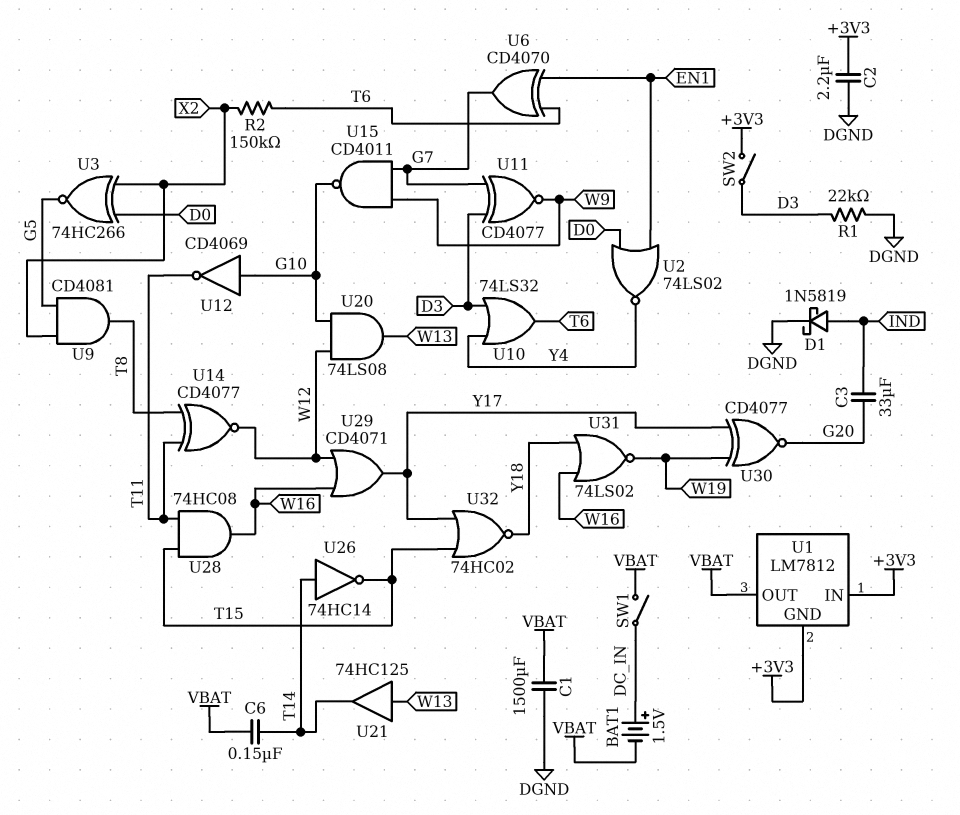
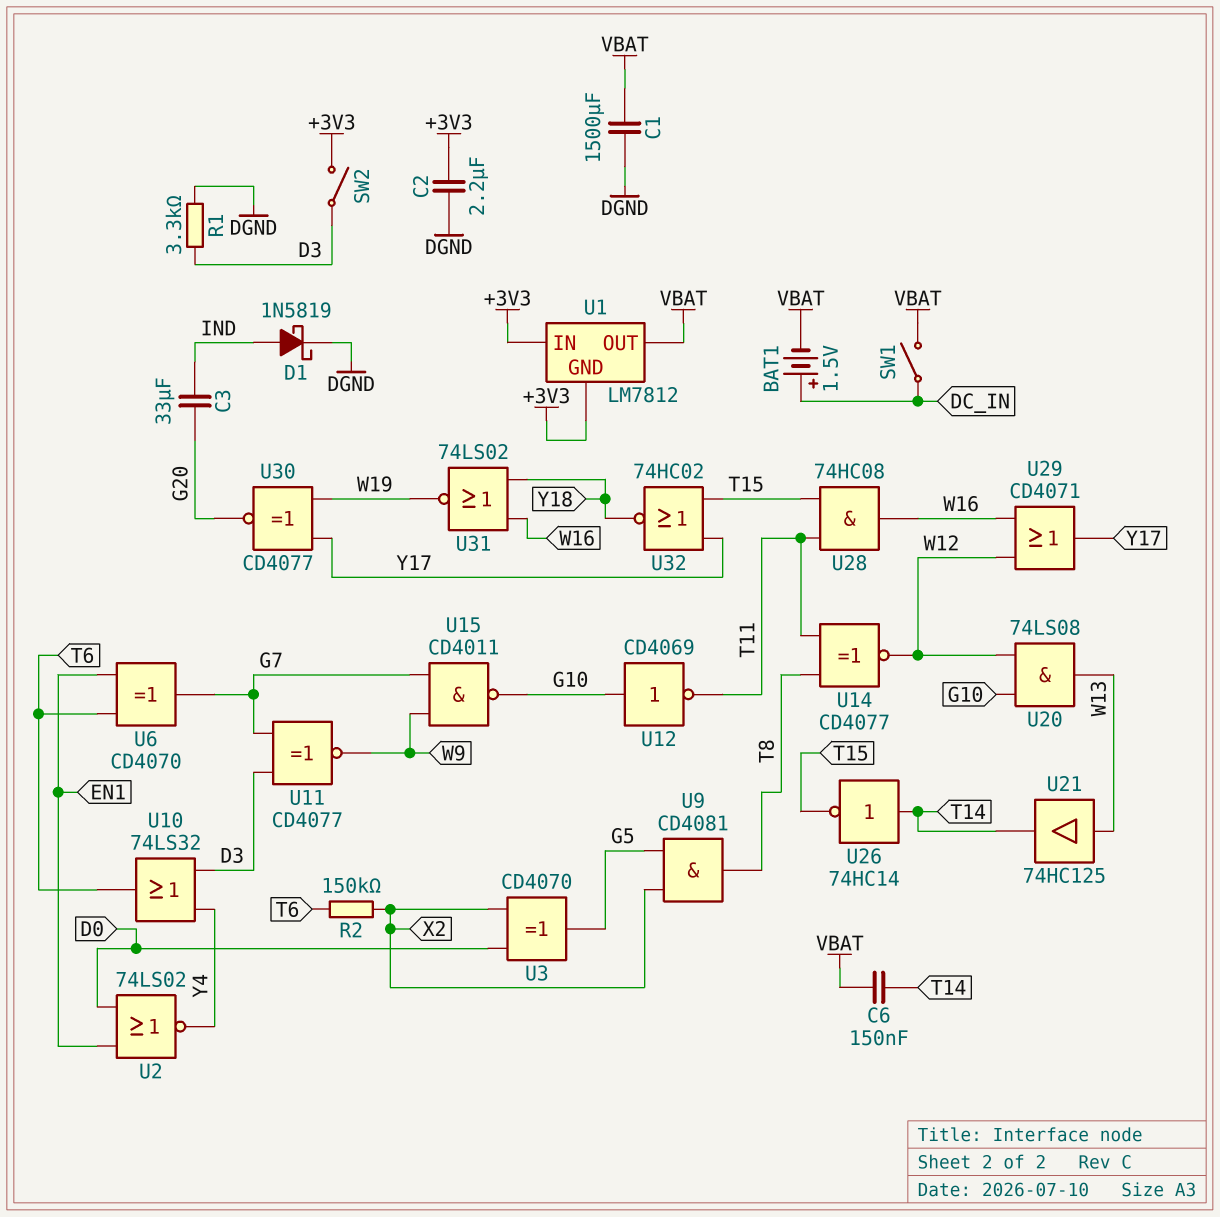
R1: 22k (D3, DGND) -> 3.3k (D3, DGND)
U3: XNOR 74HC266 (in D0, in X2, out G5) -> XOR CD4070 (in D0, in X2, out G5)

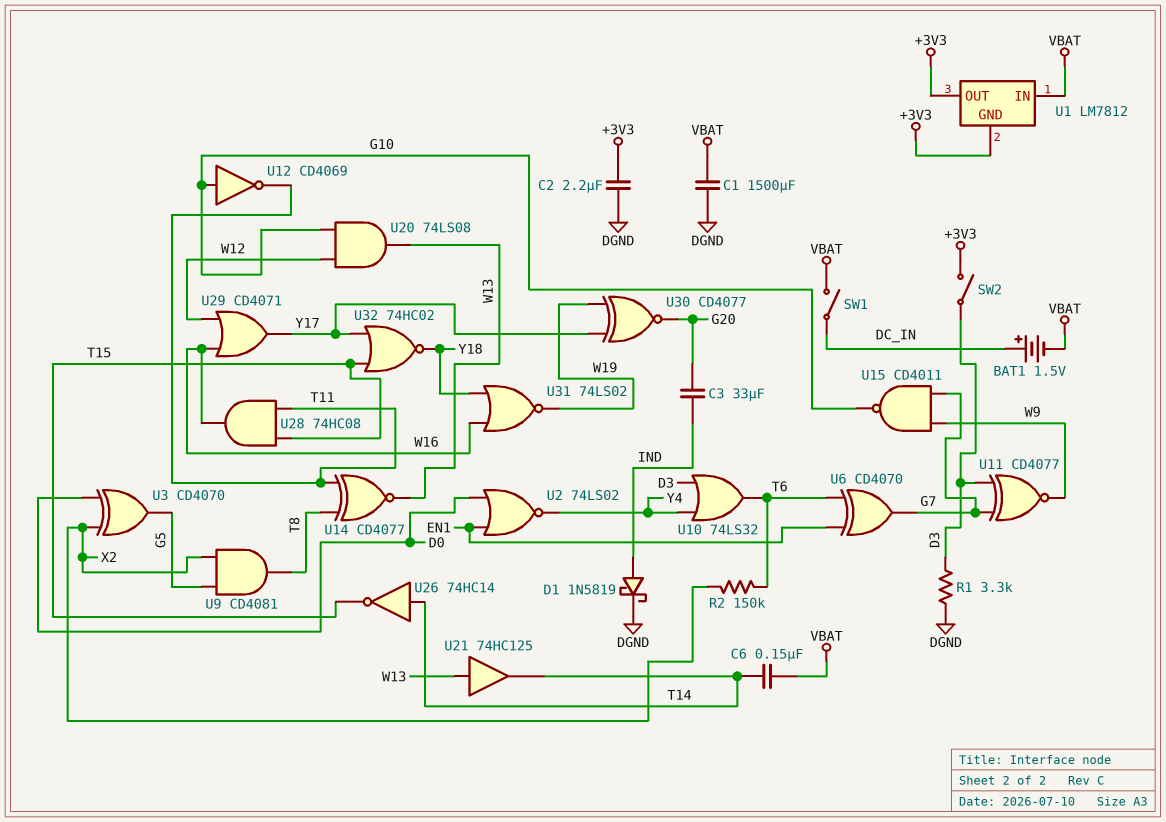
U1 pin IN: +3V3 -> VBAT
U1 pin OUT: VBAT -> +3V3
U14: XNOR CD4077 (in T8, in T11, out W12) -> XNOR CD4077 (in T8, in T11, out W13)

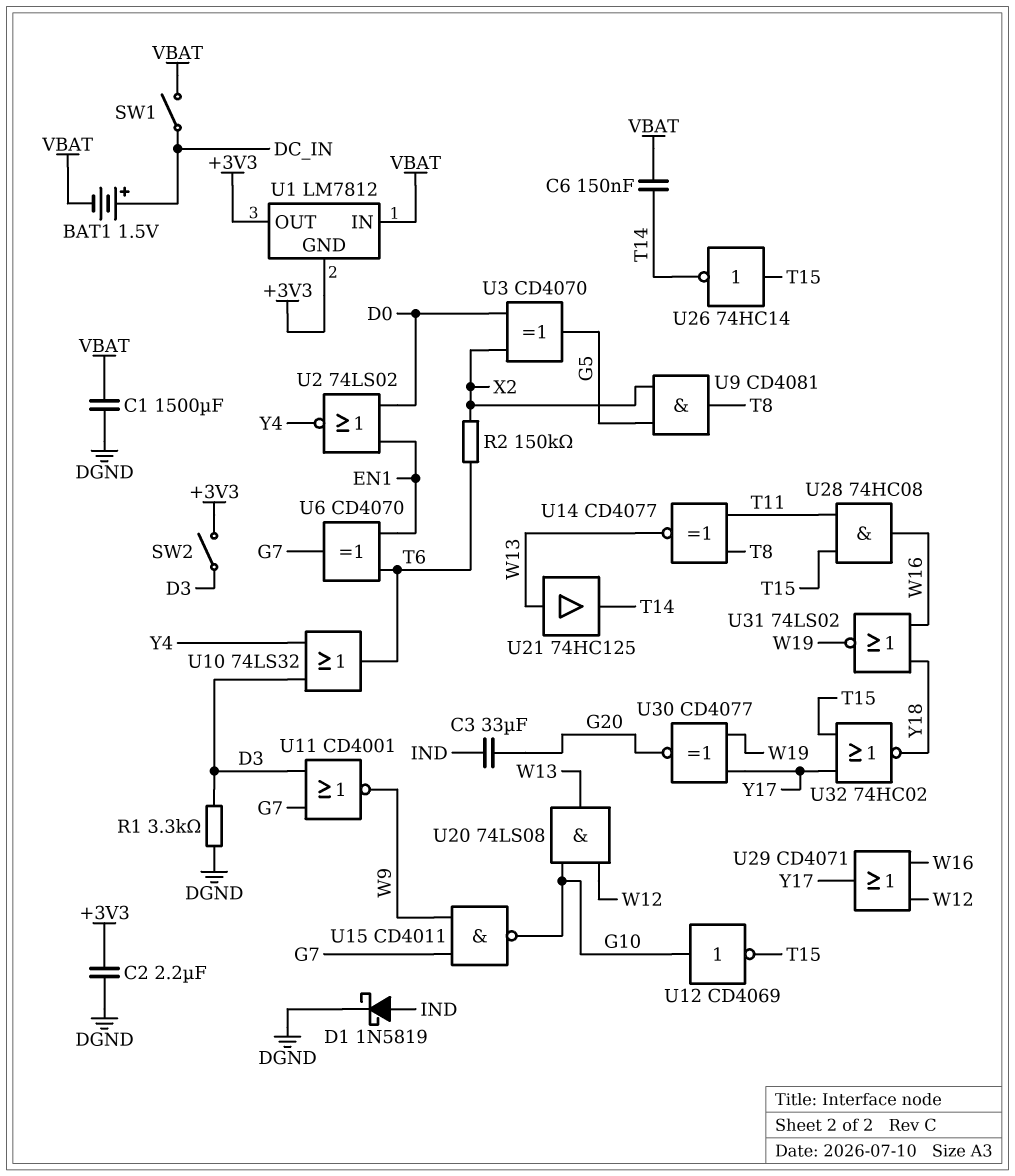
U11: XNOR CD4077 (in D3, in G7, out W9) -> NOR CD4001 (in D3, in G7, out W9)
U12: NOT CD4069 (in G10, out T11) -> NOT CD4069 (in G10, out T15)
U26: NOT 74HC14 (in T14, out T15) -> NOT 74HC14 (in T15, out T14)

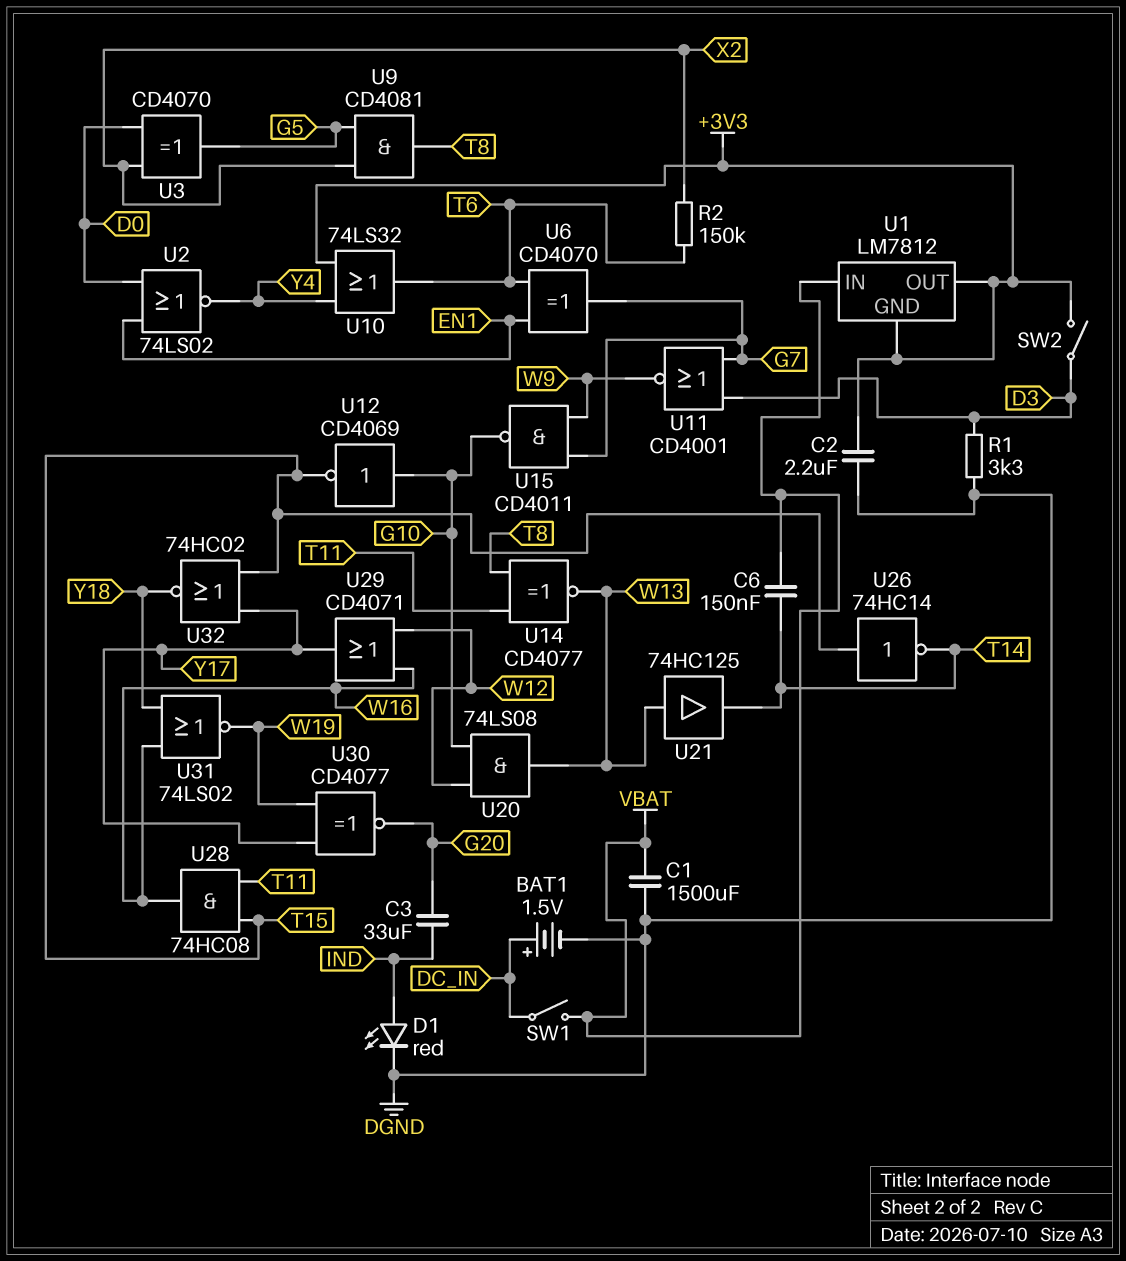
BAT1: 1.5V (plus DC_IN, minus VBAT) -> 1.5V (plus DC_IN, minus DGND)
D1: schottky 1N5819 (A IND, K DGND) -> LED red (A IND, K DGND)
U10: OR 74LS32 (in D3, in Y4, out T6) -> OR 74LS32 (in +3V3, in Y4, out T6)

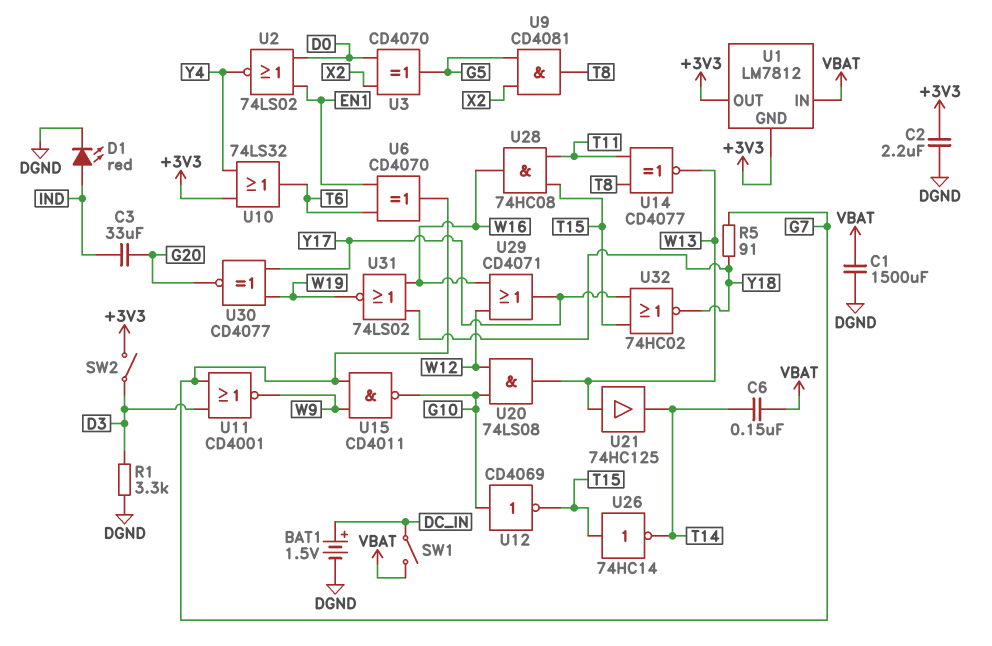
R2: 150k (T6, X2) -> none
R5: none -> 91 (G7, Y18)

